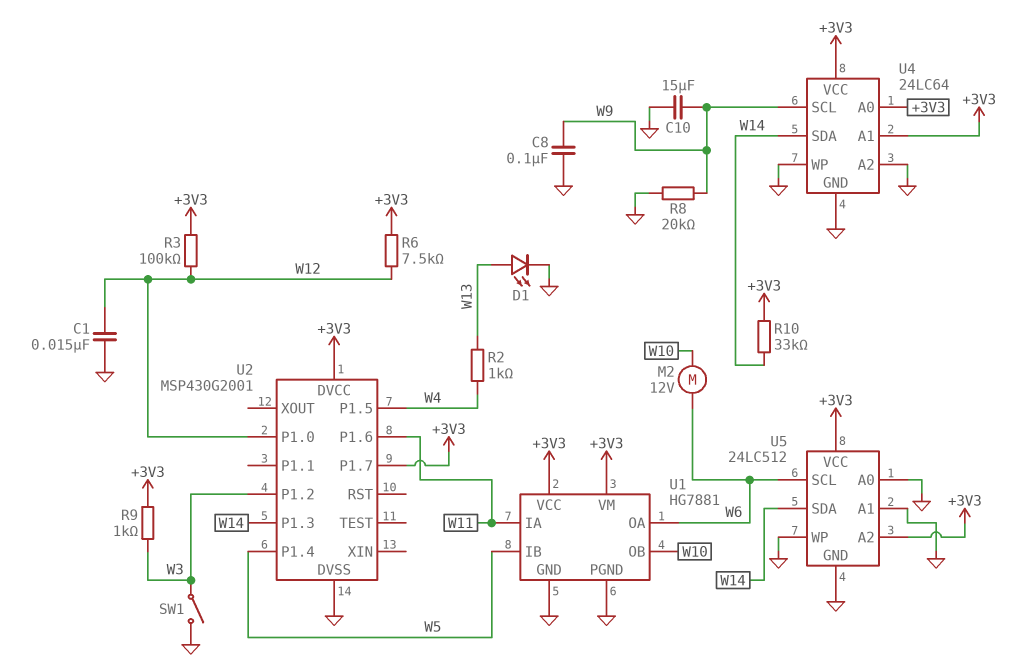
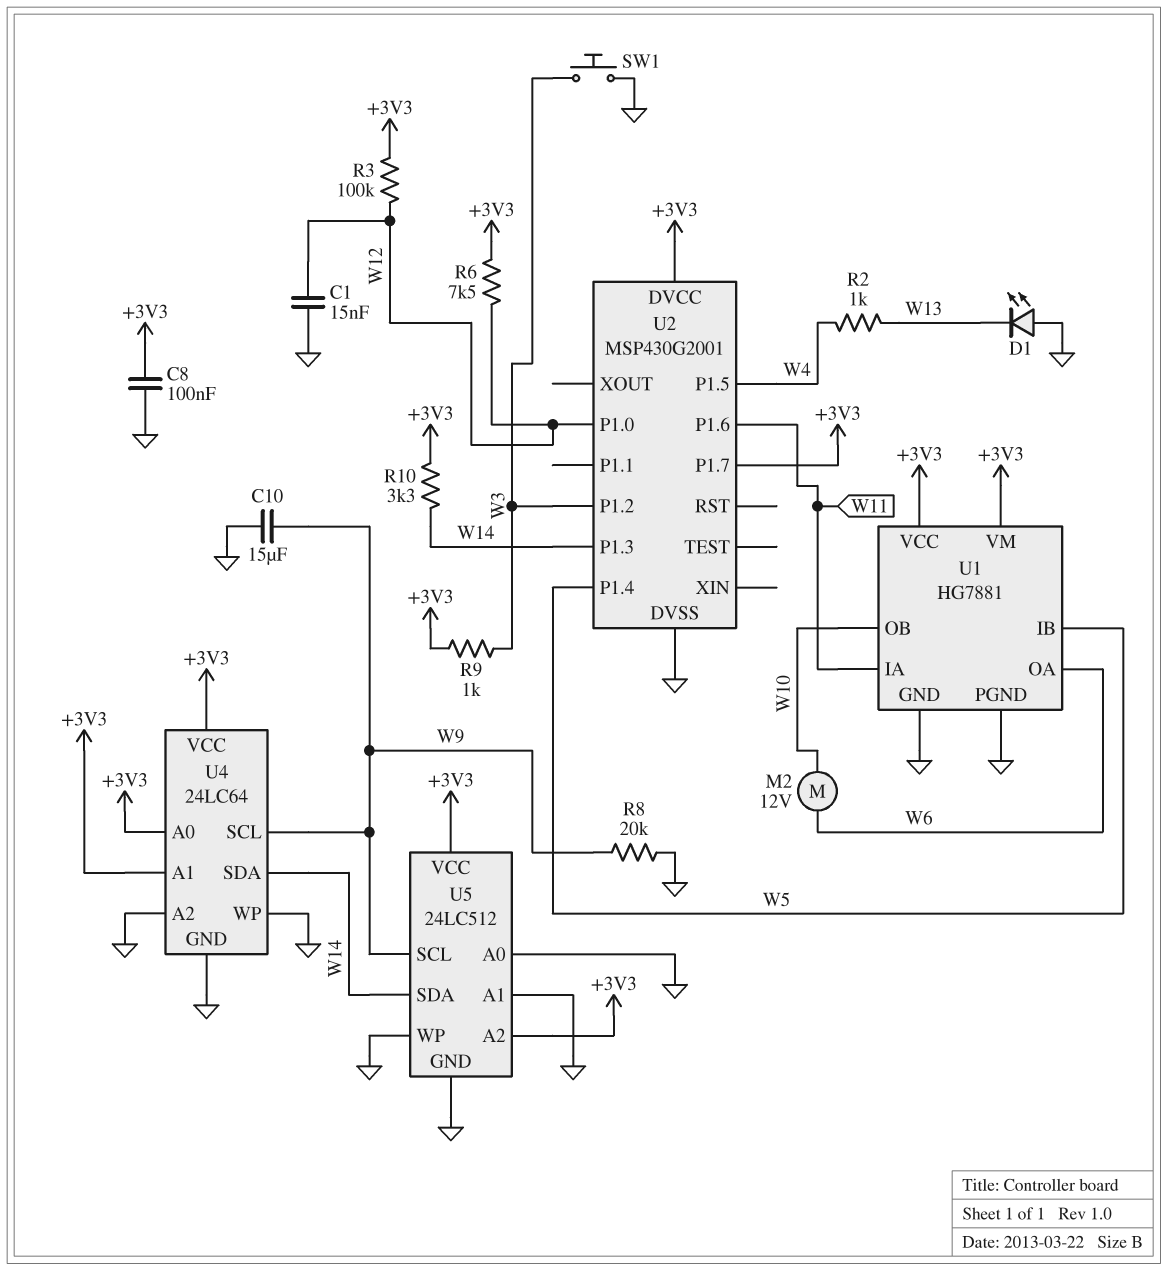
C8: 100nF (GND, W9) -> 100nF (+3V3, GND)
D1: LED (A W13, K GND) -> LED (A GND, K W13)
R10: 33k (+3V3, W14) -> 3.3k (+3V3, W14)
SW1: switch (GND, W3) -> button (GND, W3)
U5 pin SCL: W6 -> W9

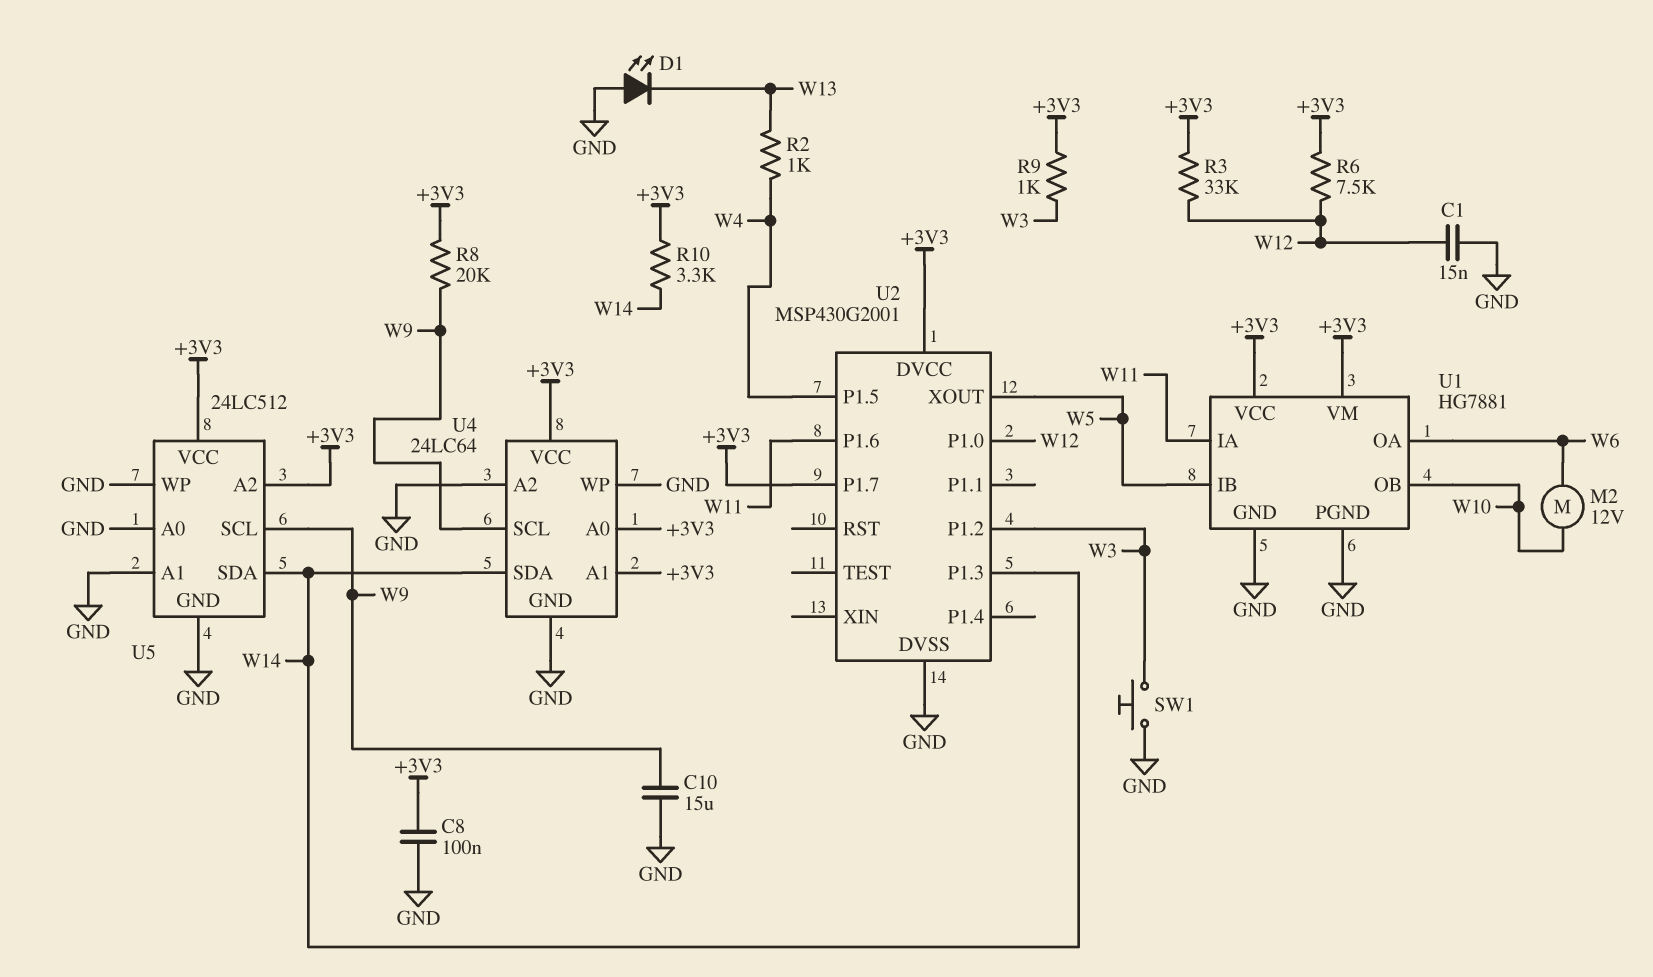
R3: 100k (+3V3, W12) -> 33k (+3V3, W12)
R8: 20k (GND, W9) -> 20k (+3V3, W9)
U2 pin P1.4: W5 -> none
U2 pin XOUT: none -> W5

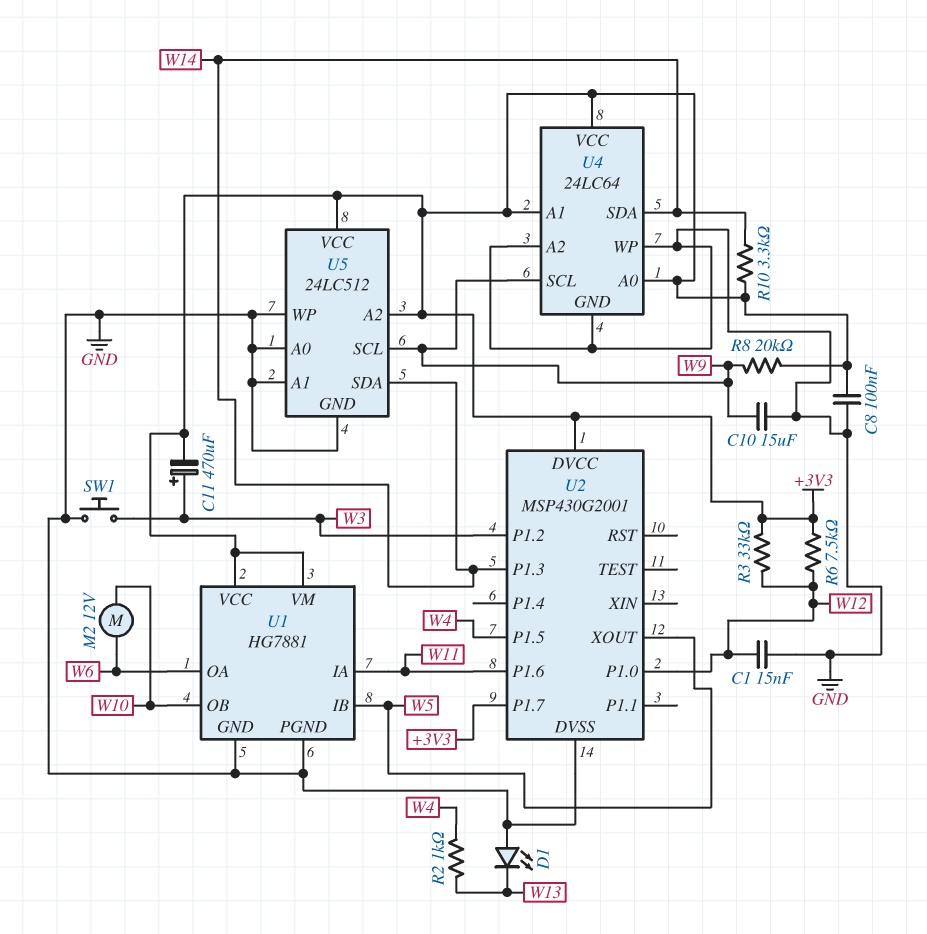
C11: none -> 470uF (plus W3, minus +3V3)
R9: 1k (+3V3, W3) -> none

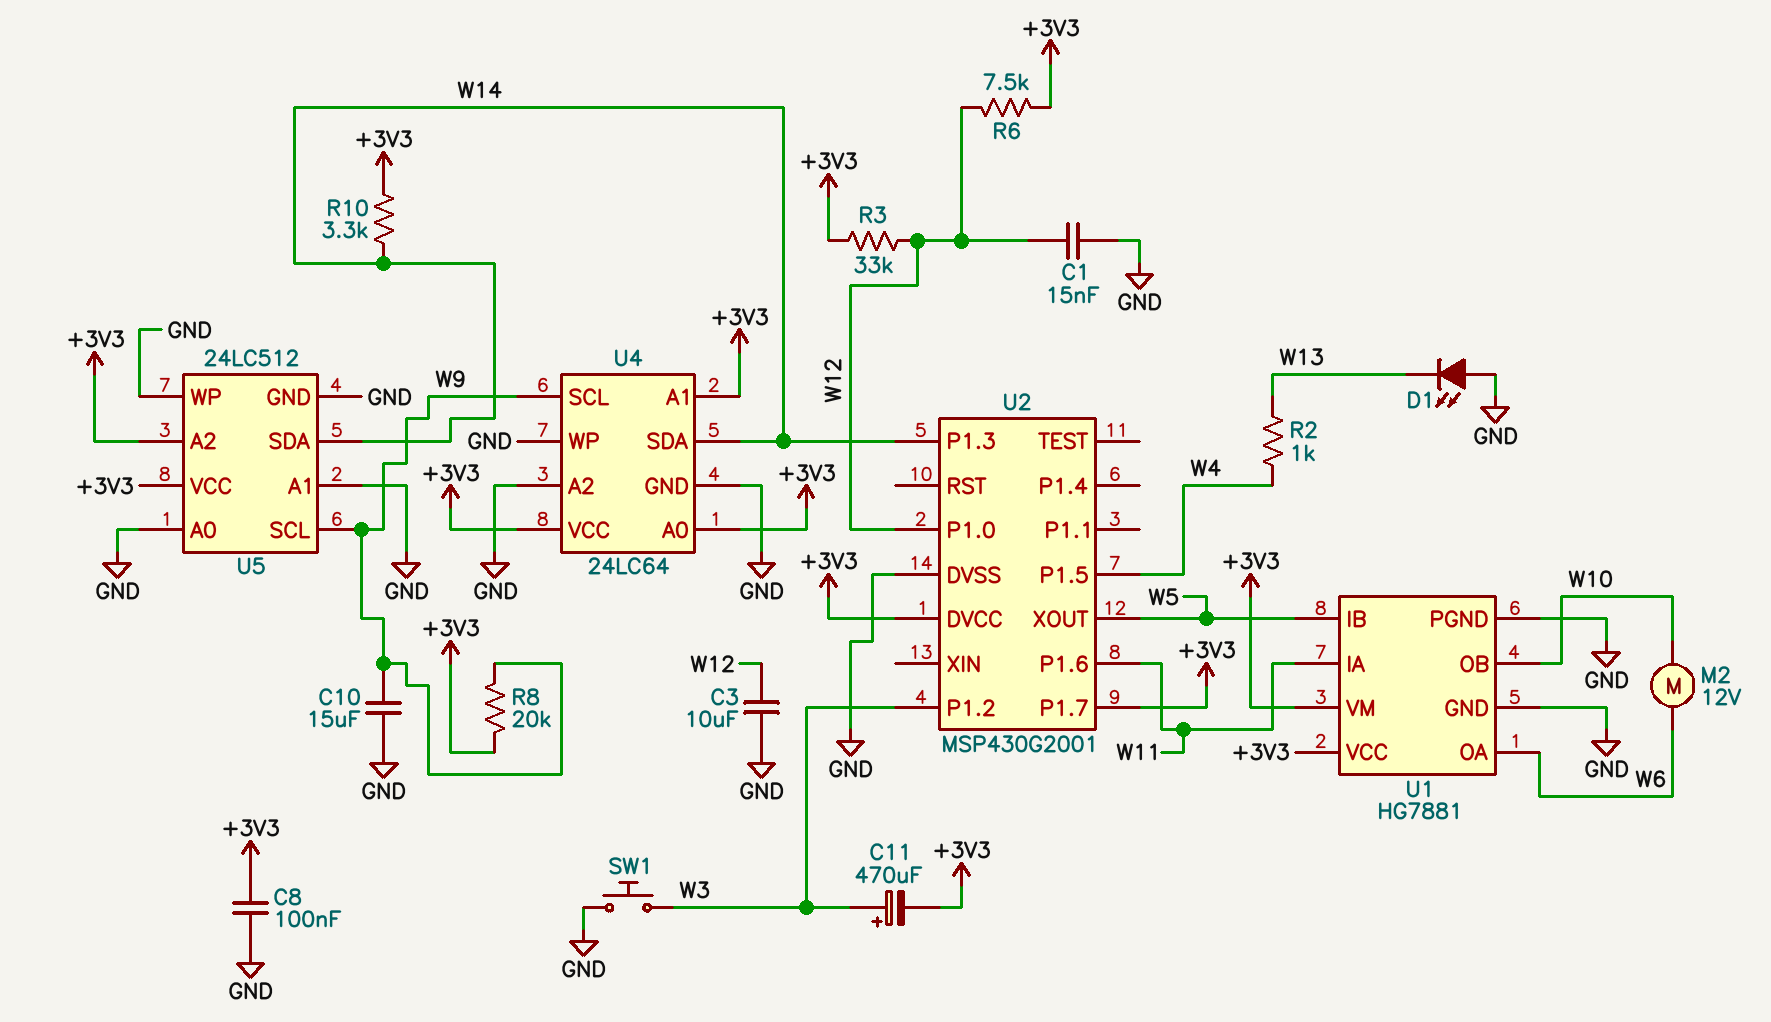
C3: none -> 10uF (GND, W12)

